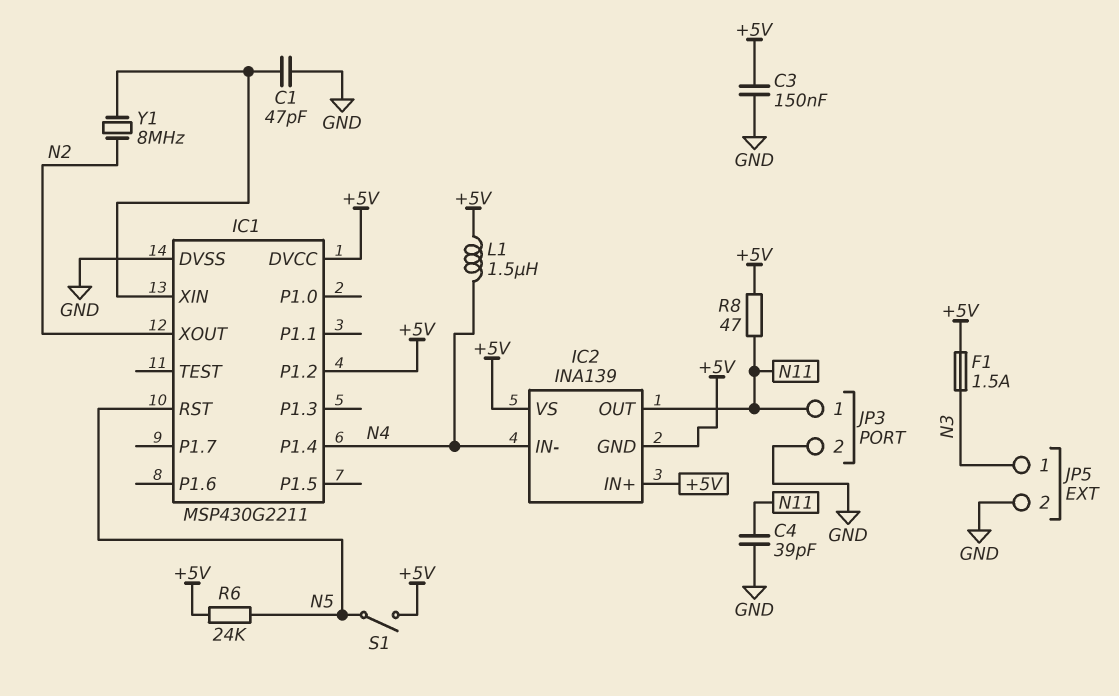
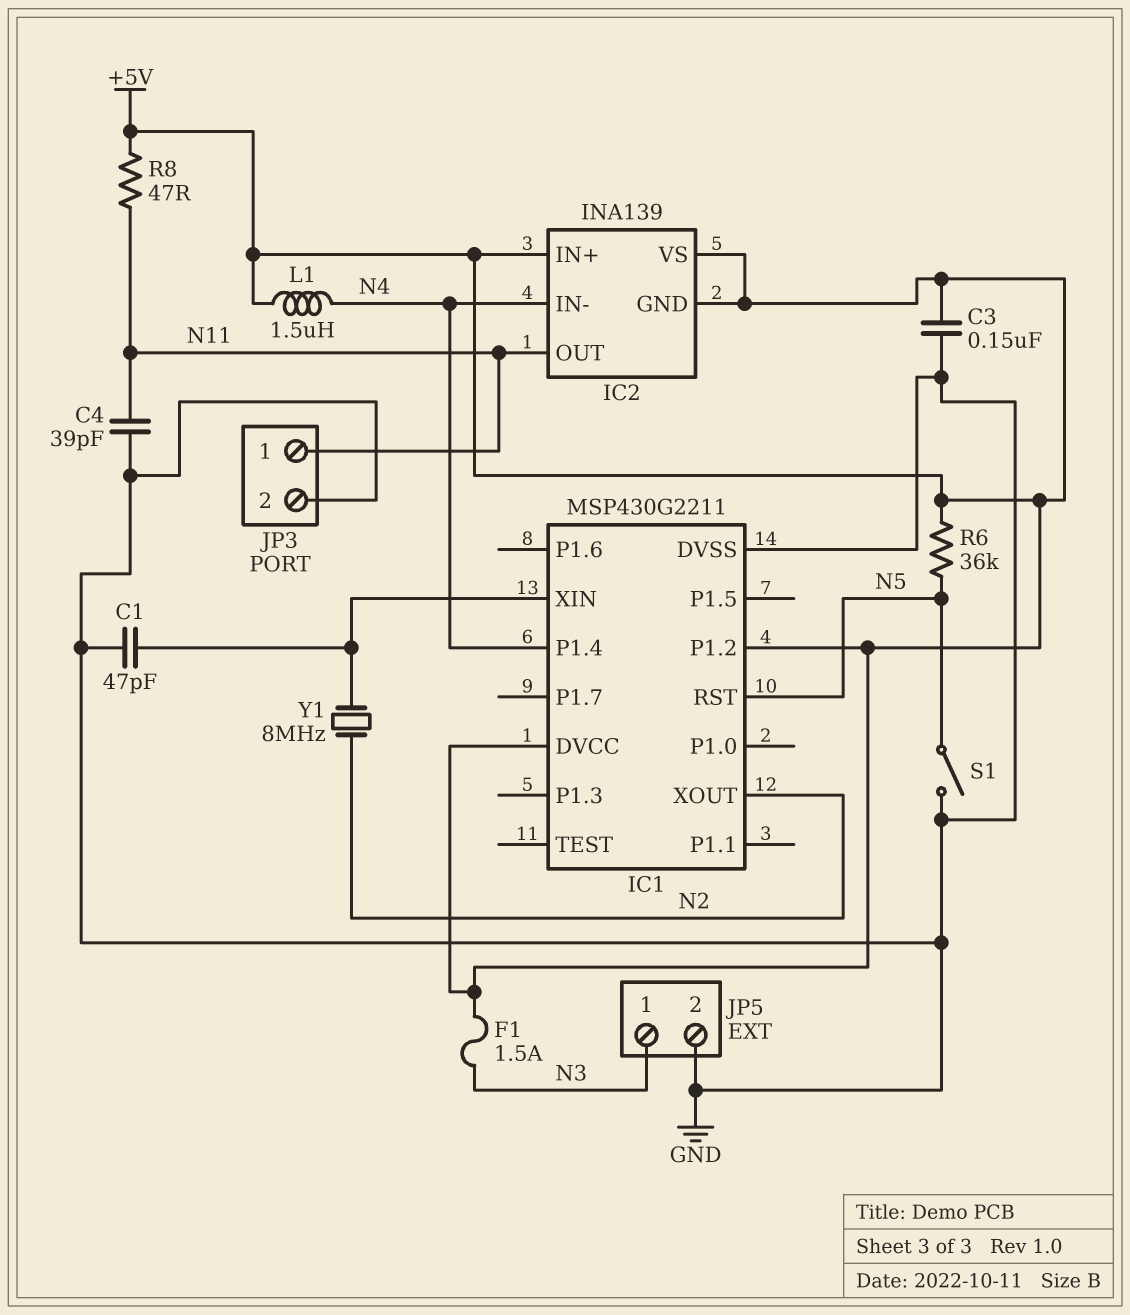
R6: 24k (+5V, N5) -> 36k (+5V, N5)
S1: switch (+5V, N5) -> switch (GND, N5)

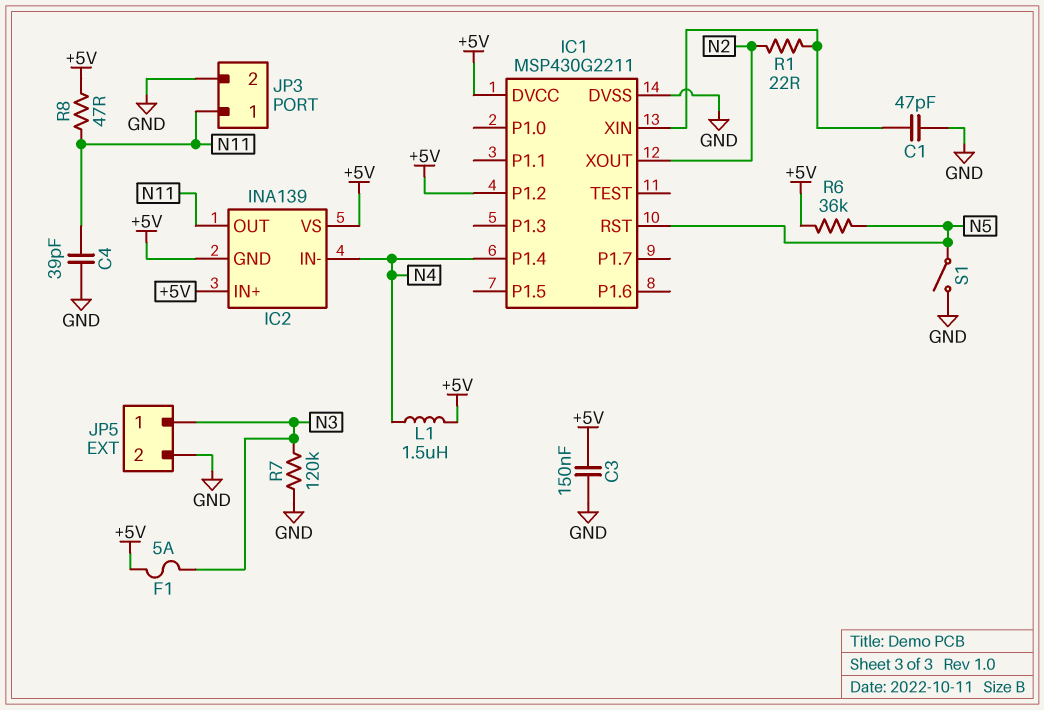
F1: 1.5A (+5V, N3) -> 5A (+5V, N3)
R1: none -> 22 (IC1/XIN, N2)
R7: none -> 120k (GND, N3)
Y1: 8MHz (IC1/XIN, N2) -> none

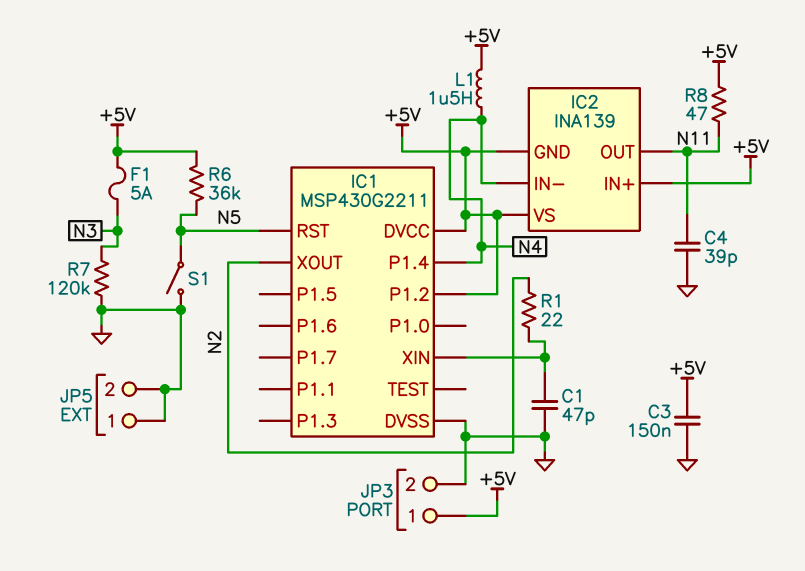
JP3 pin 1: N11 -> +5V
JP5 pin 1: N3 -> GND

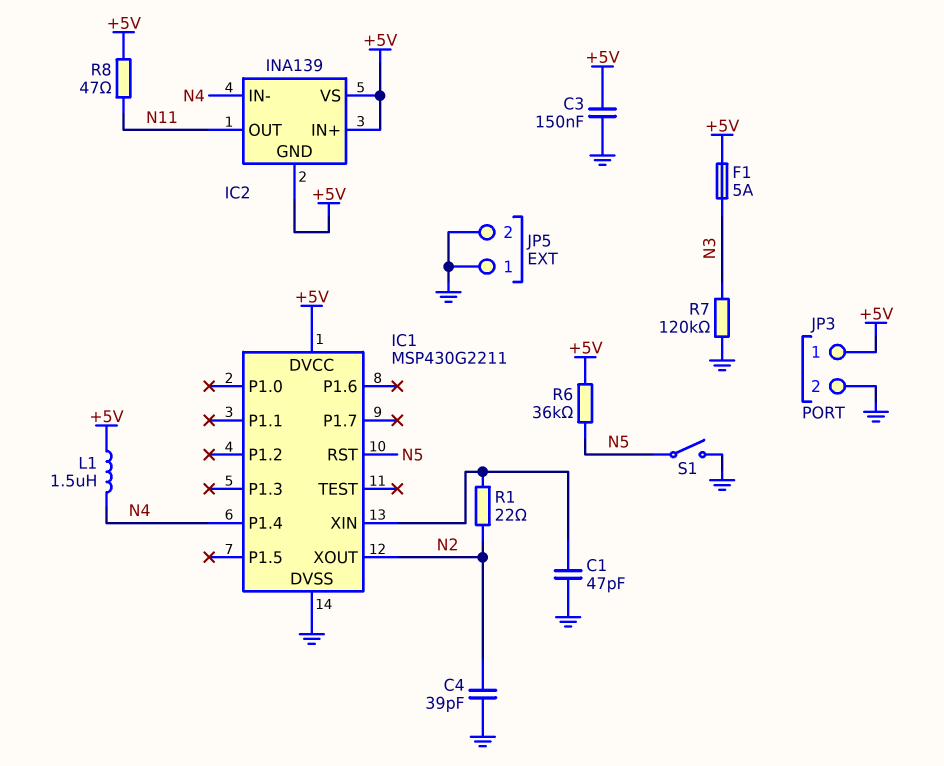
C4: 39pF (GND, N11) -> 39pF (GND, N2)
IC1 pin P1.2: +5V -> none

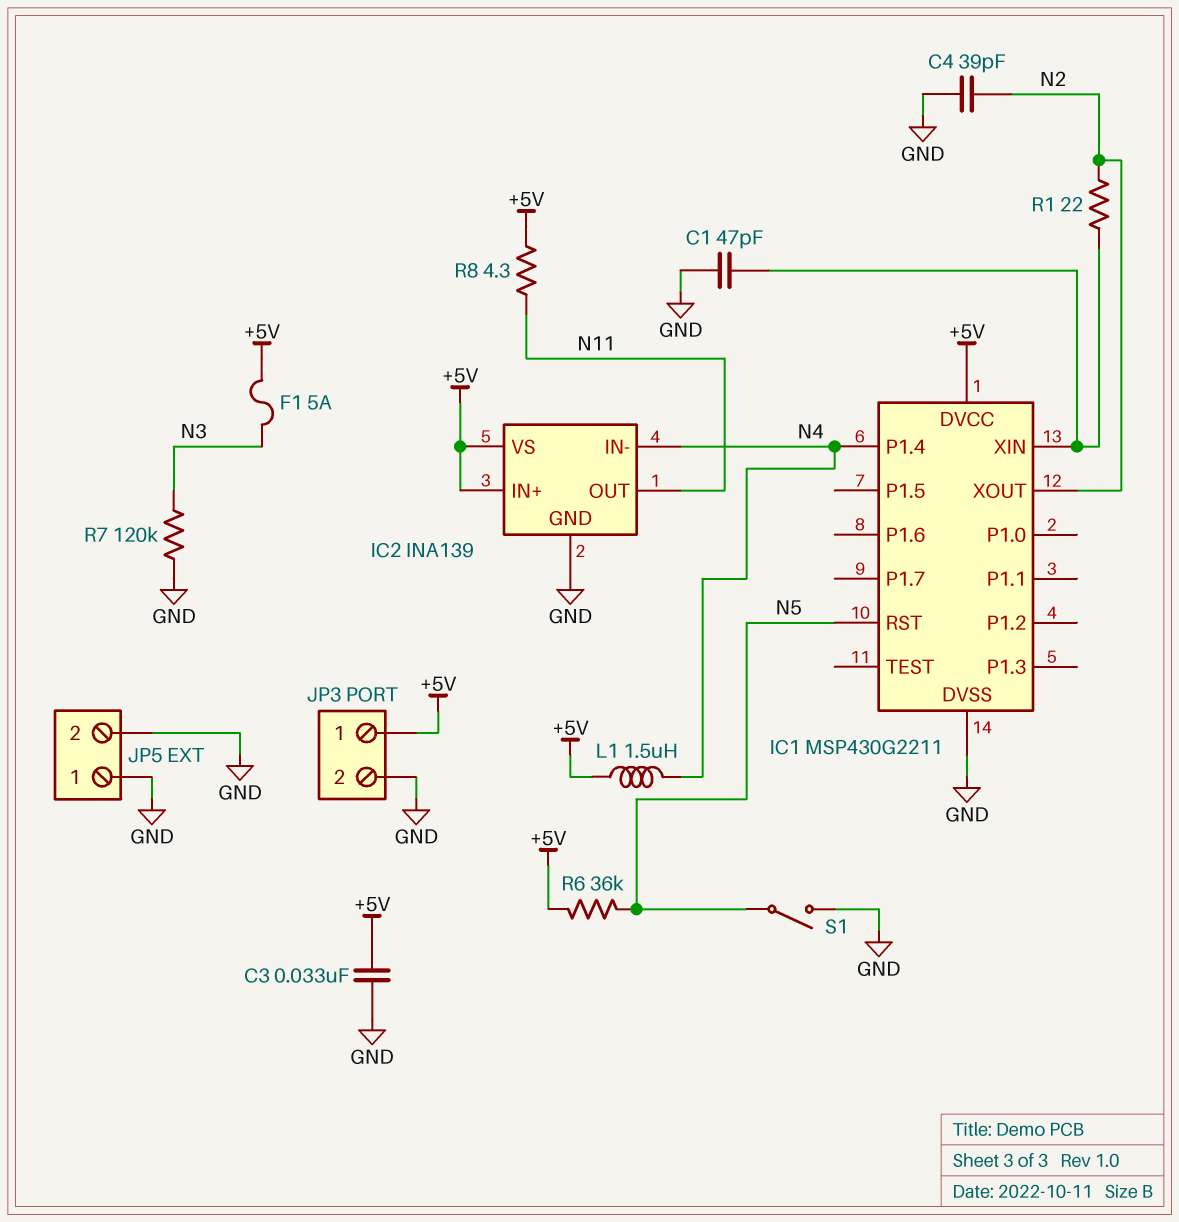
C3: 150nF (+5V, GND) -> 33nF (+5V, GND)
IC2 pin GND: +5V -> GND
R8: 47 (+5V, N11) -> 4.3 (+5V, N11)

